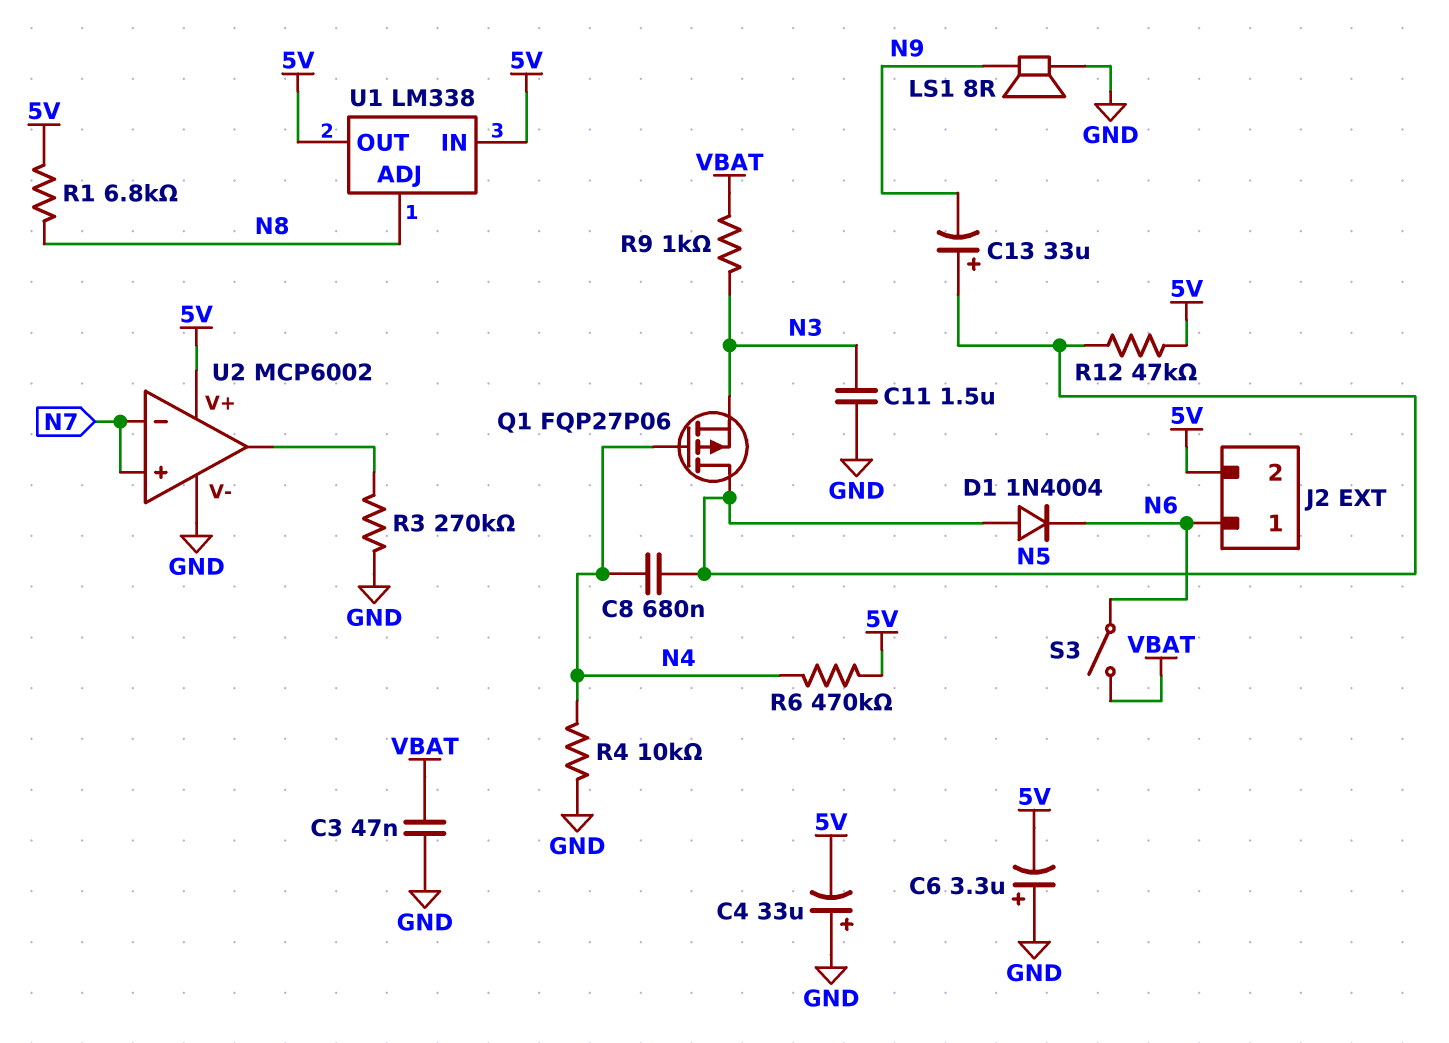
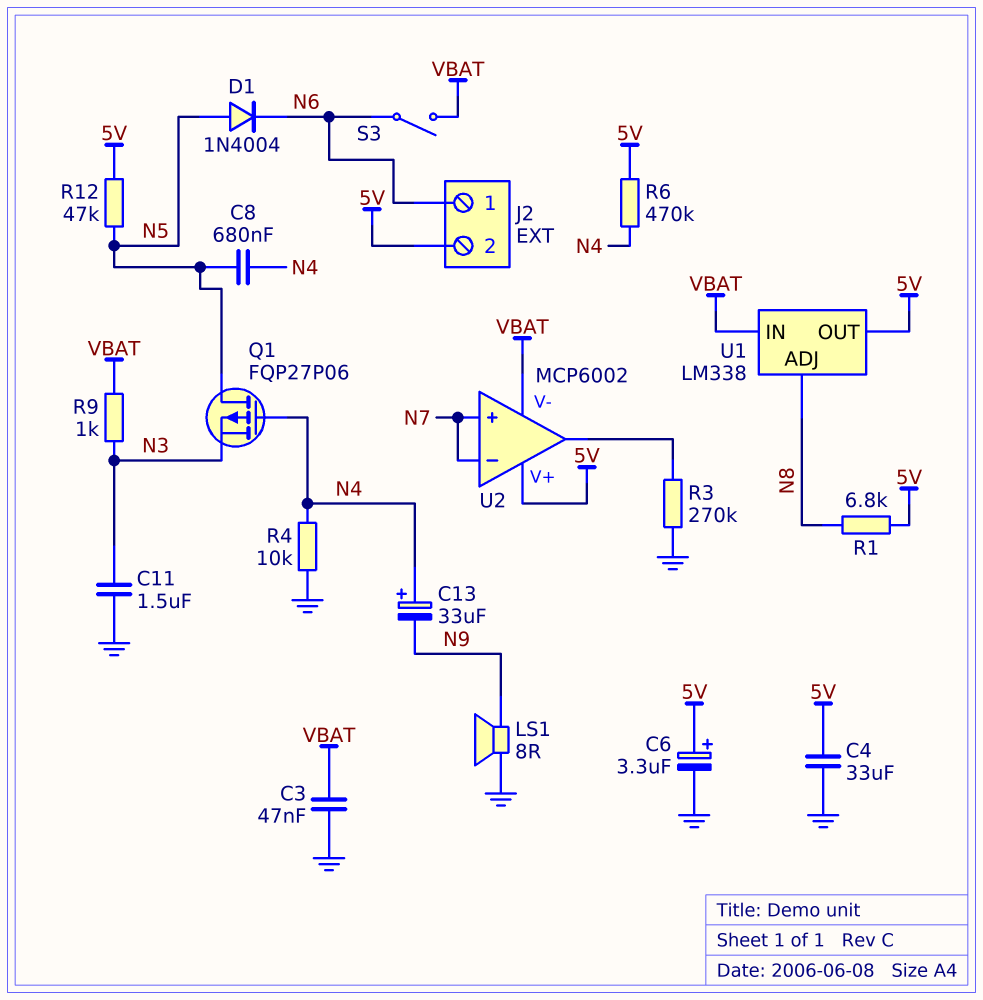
C4: 33uF (plus GND, minus 5V) -> 33uF (5V, GND)
C6: 3.3uF (plus GND, minus 5V) -> 3.3uF (plus 5V, minus GND)
C13: 33uF (plus N5, minus N9) -> 33uF (plus N4, minus N9)
U1 pin IN: 5V -> VBAT
U2 pin V-: GND -> VBAT

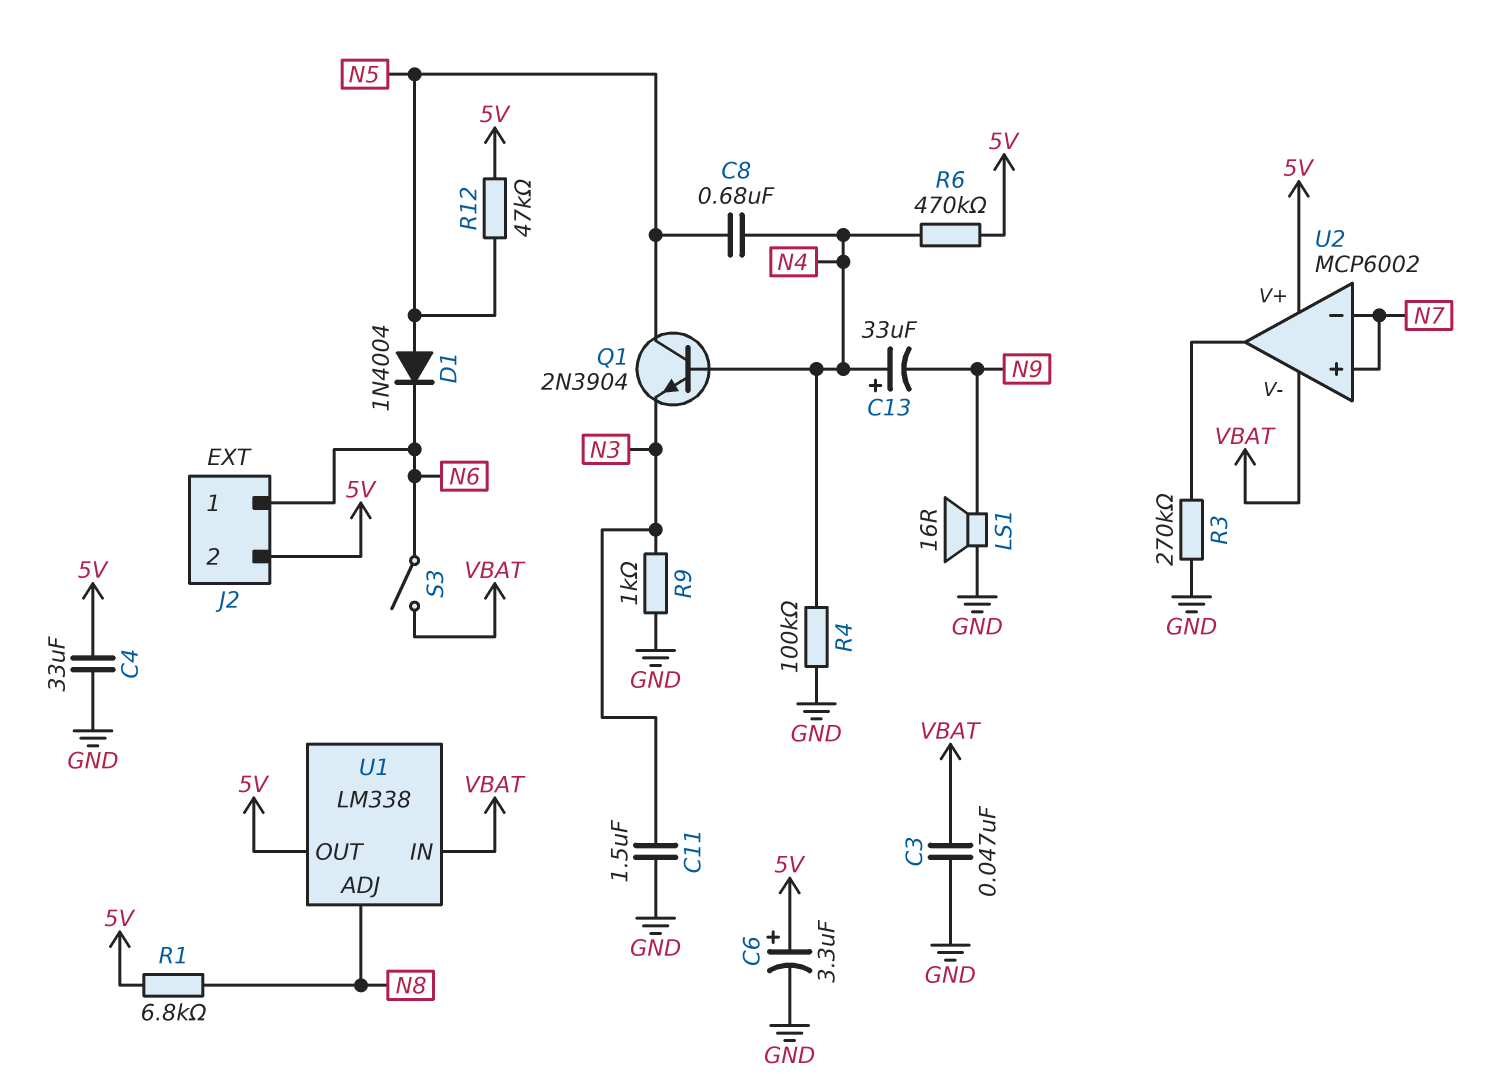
LS1: speaker 8R (GND, N9) -> speaker 16R (GND, N9)
Q1: PMOS FQP27P06 (G N4, D N5, S N3) -> NPN 2N3904 (B N4, C N5, E N3)
R4: 10k (GND, N4) -> 100k (GND, N4)
R9: 1k (N3, VBAT) -> 1k (GND, N3)

